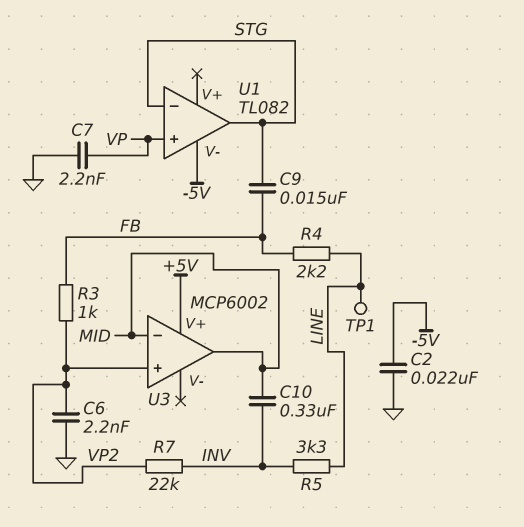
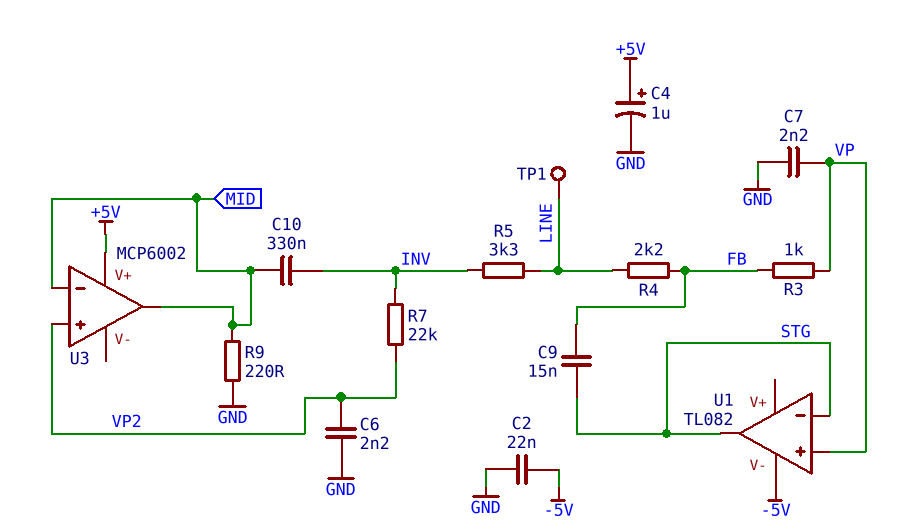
C4: none -> 1uF (plus +5V, minus GND)
R3: 1k (FB, VP2) -> 1k (FB, VP)
R9: none -> 220 (GND, MID)

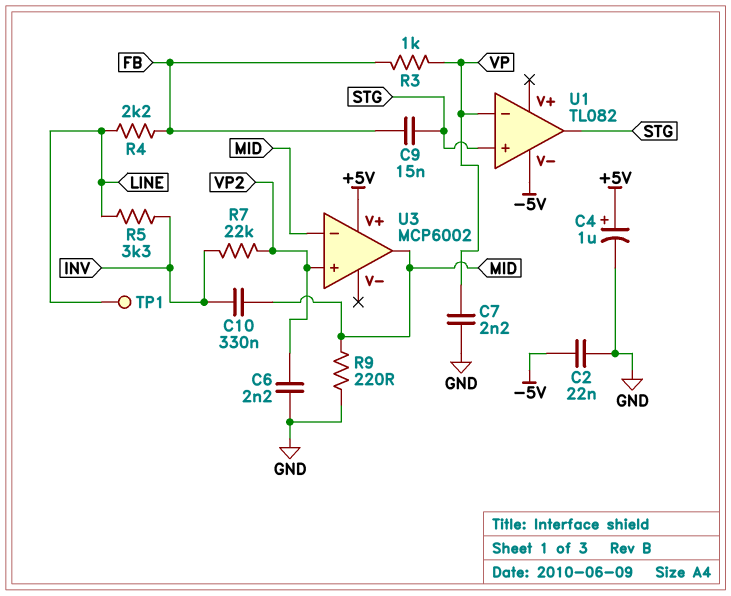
U1 pin in+: VP -> STG
U1 pin in-: STG -> VP

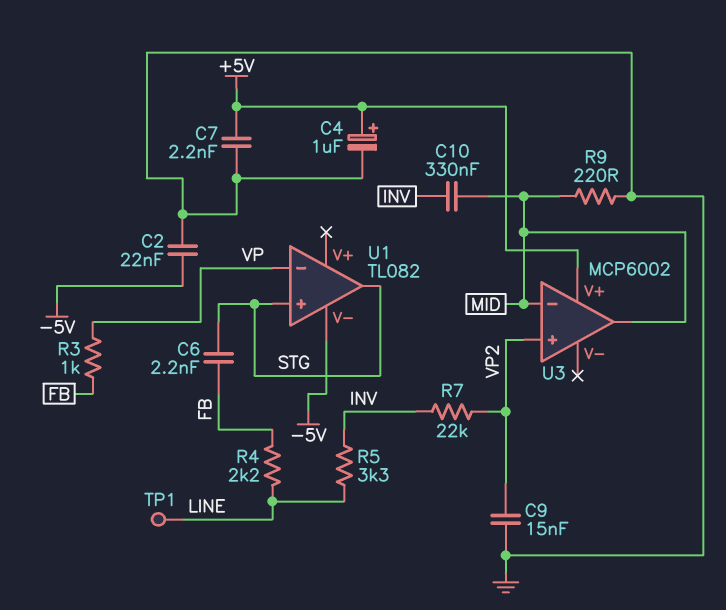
C6: 2.2nF (GND, VP2) -> 2.2nF (FB, STG)
C7: 2.2nF (GND, VP) -> 2.2nF (+5V, GND)
C9: 15nF (FB, STG) -> 15nF (GND, VP2)

